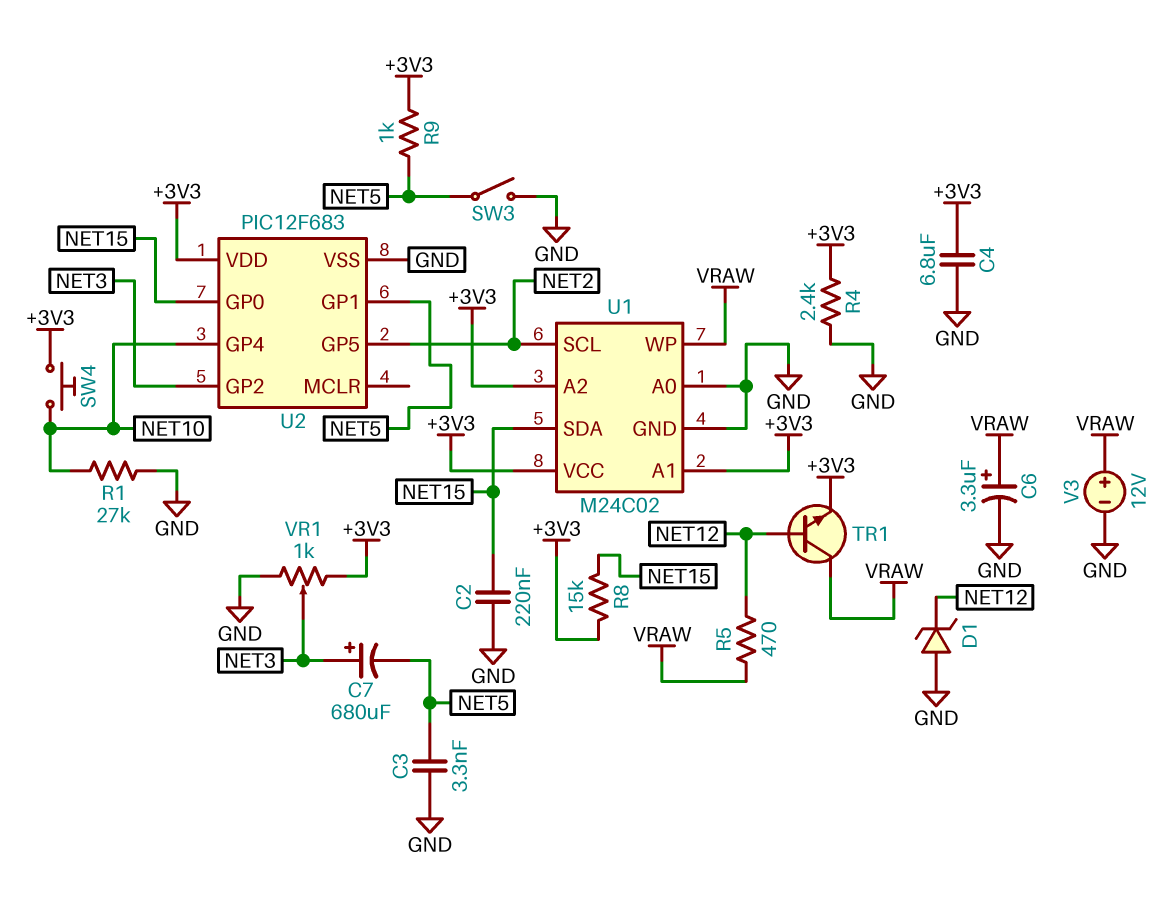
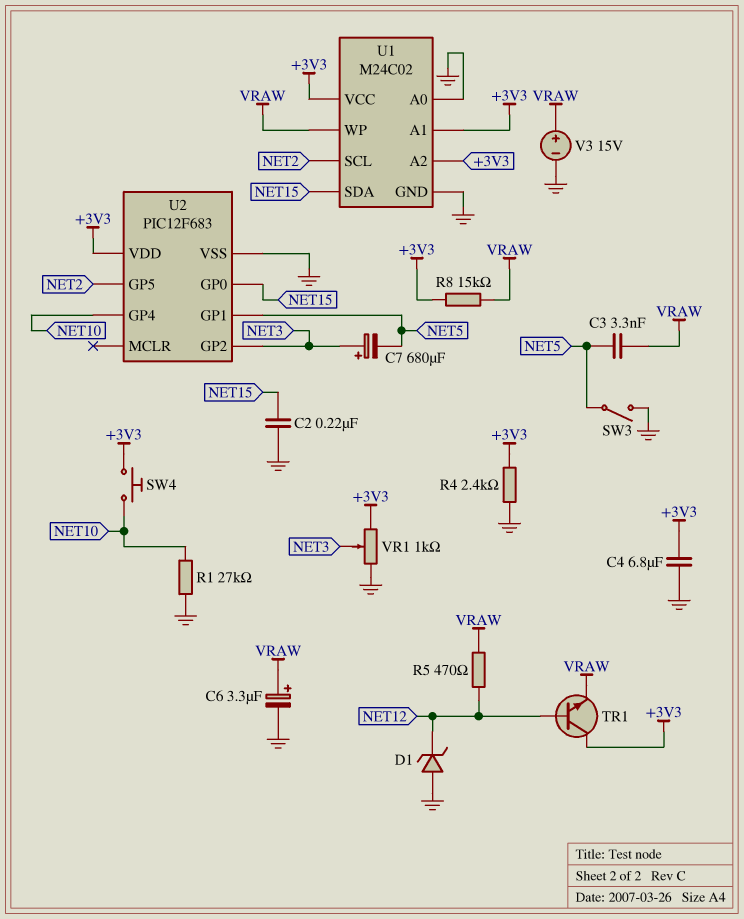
C3: 3.3nF (GND, NET5) -> 3.3nF (NET5, VRAW)
R8: 15k (+3V3, NET15) -> 15k (+3V3, VRAW)
R9: 1k (+3V3, NET5) -> none
TR1: NPN (B NET12, C VRAW, E +3V3) -> NPN (B NET12, C +3V3, E VRAW)
V3: 12V (plus VRAW, minus GND) -> 15V (plus VRAW, minus GND)

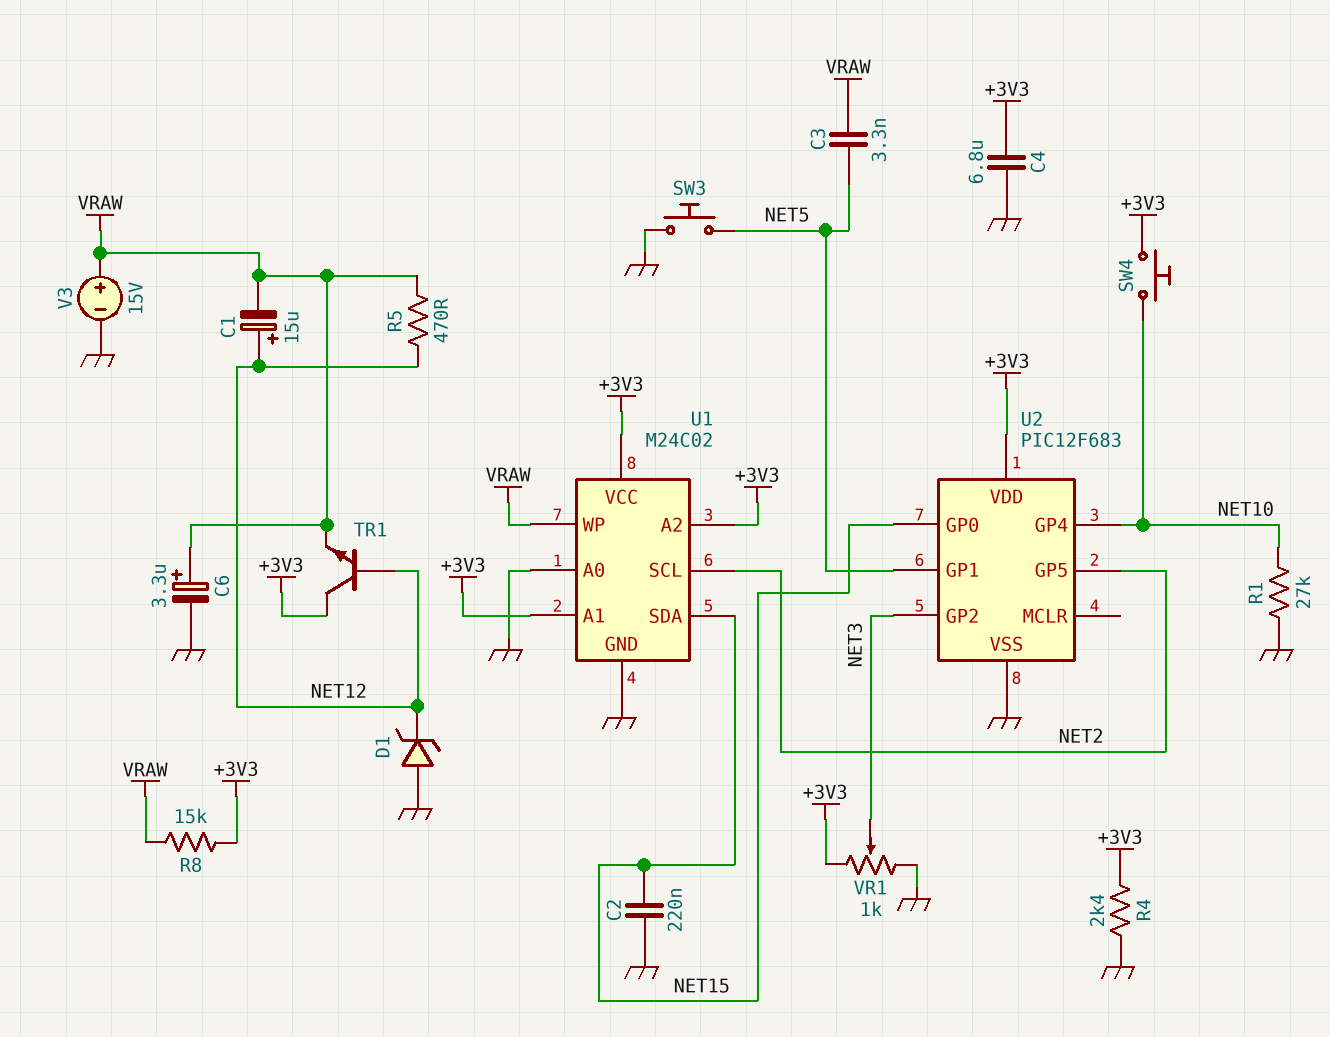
C1: none -> 15uF (plus NET12, minus VRAW)
C7: 680uF (plus NET3, minus NET5) -> none
SW3: switch (GND, NET5) -> button (GND, NET5)

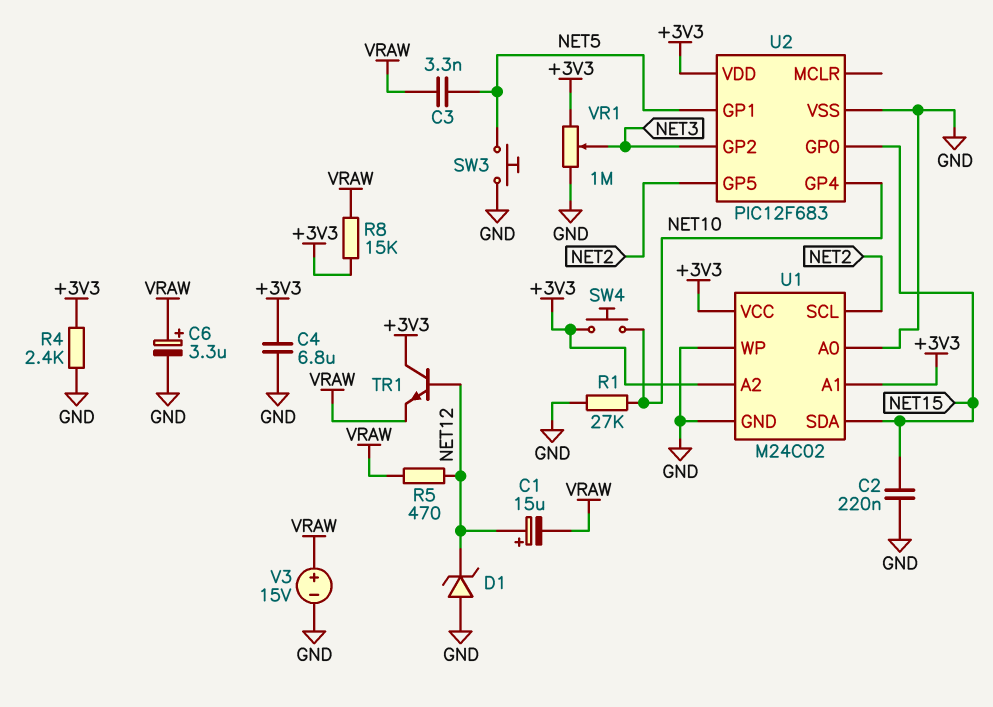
U1 pin WP: VRAW -> GND
VR1: 1k (+3V3, GND, wiper NET3) -> 1M (+3V3, GND, wiper NET3)

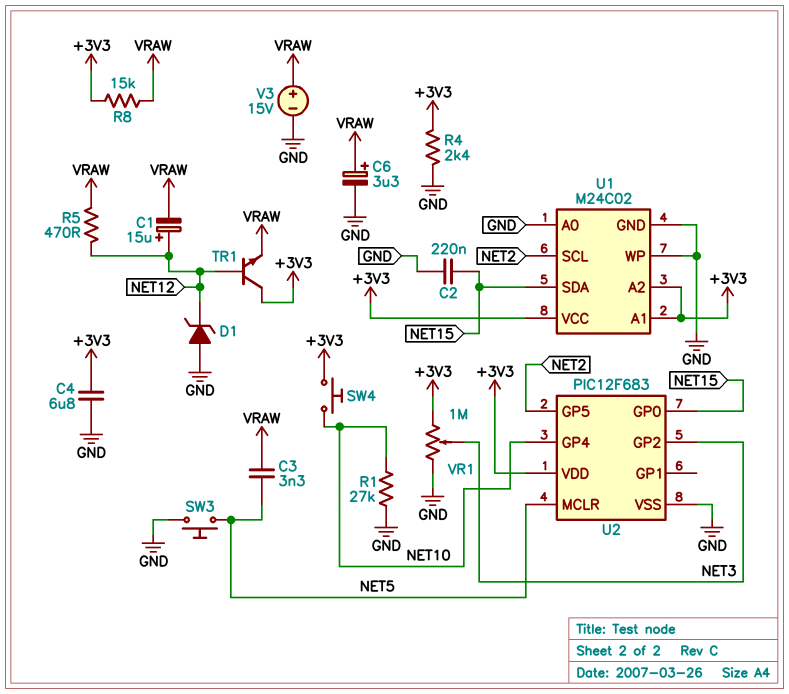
U2 pin GP1: NET5 -> none
U2 pin MCLR: none -> NET5

